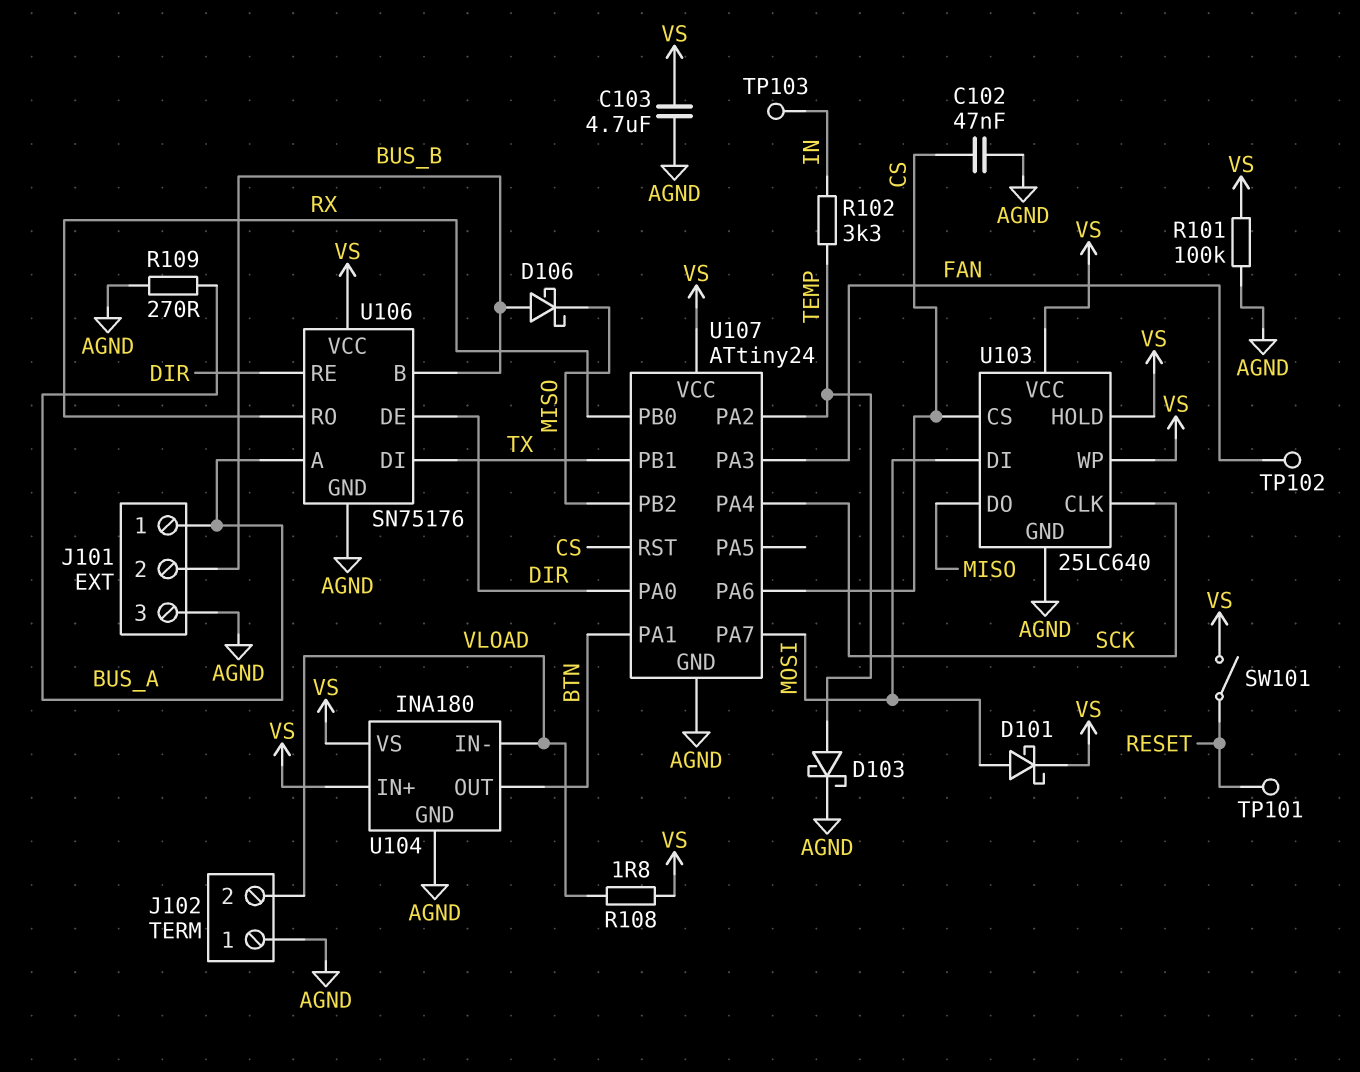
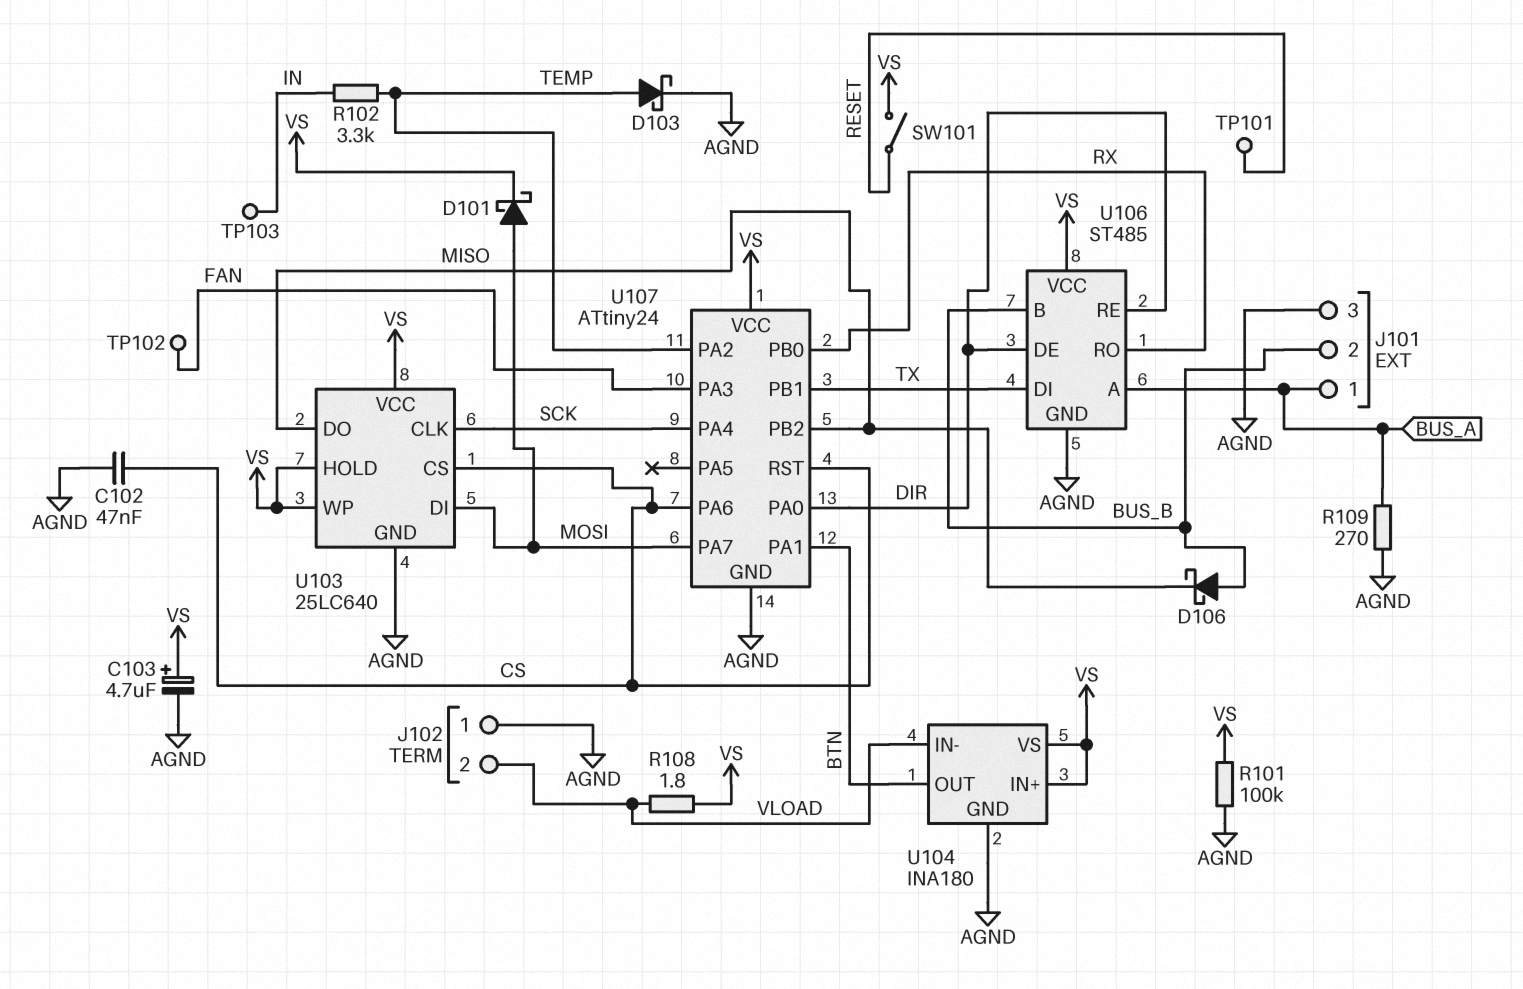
C103: 4.7uF (AGND, VS) -> 4.7uF (plus VS, minus AGND)
U106: SN75176 -> ST485

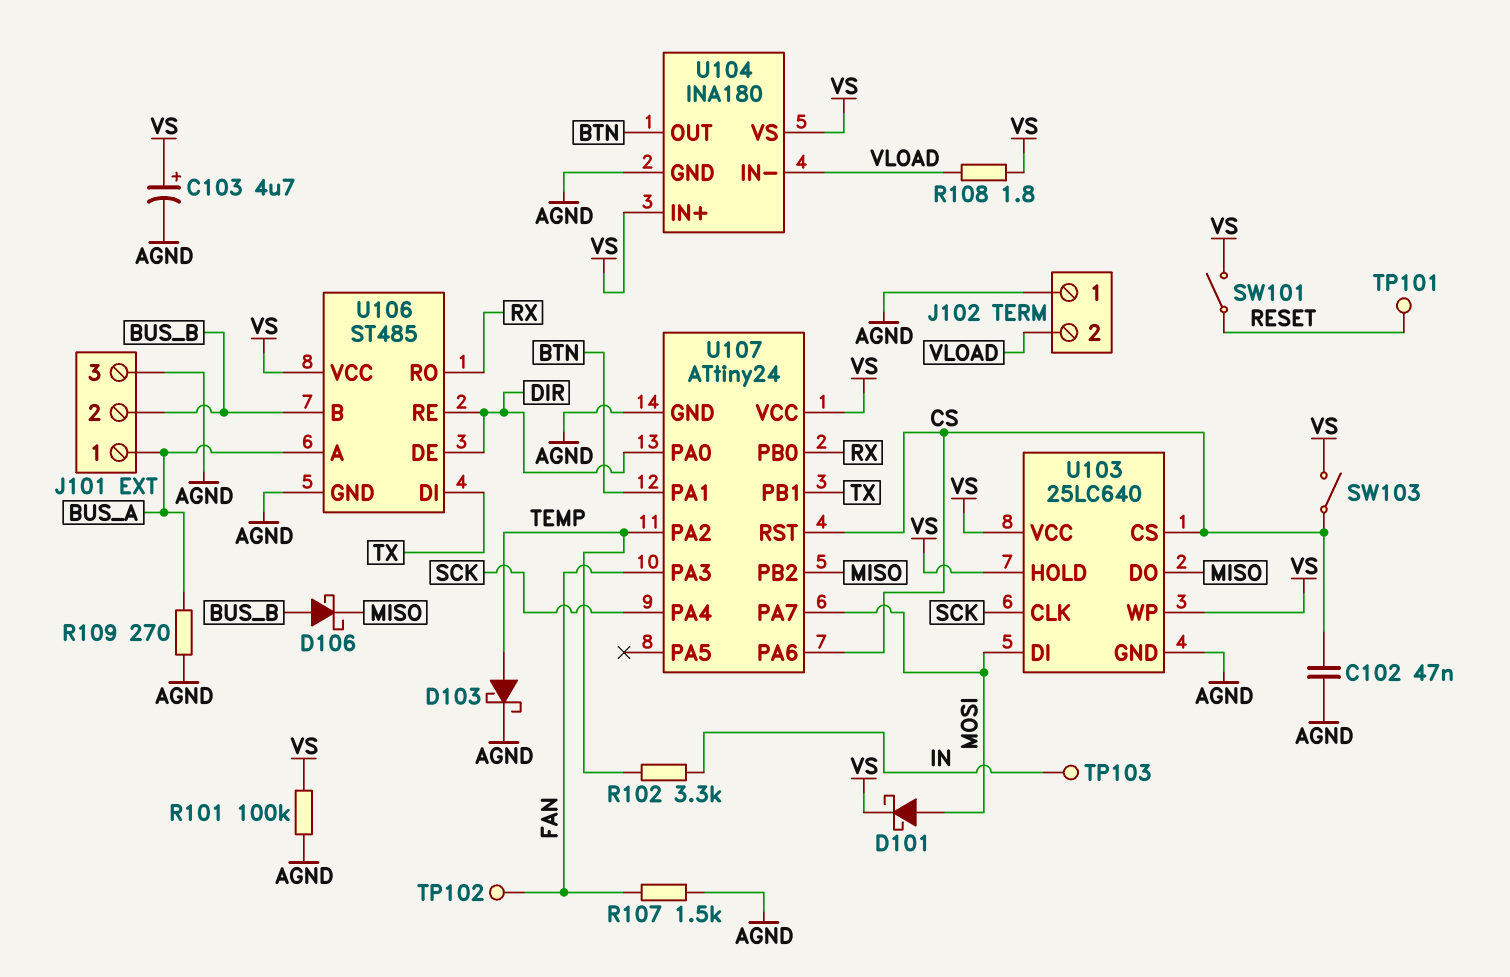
R107: none -> 1.5k (AGND, FAN)
SW103: none -> switch (CS, VS)

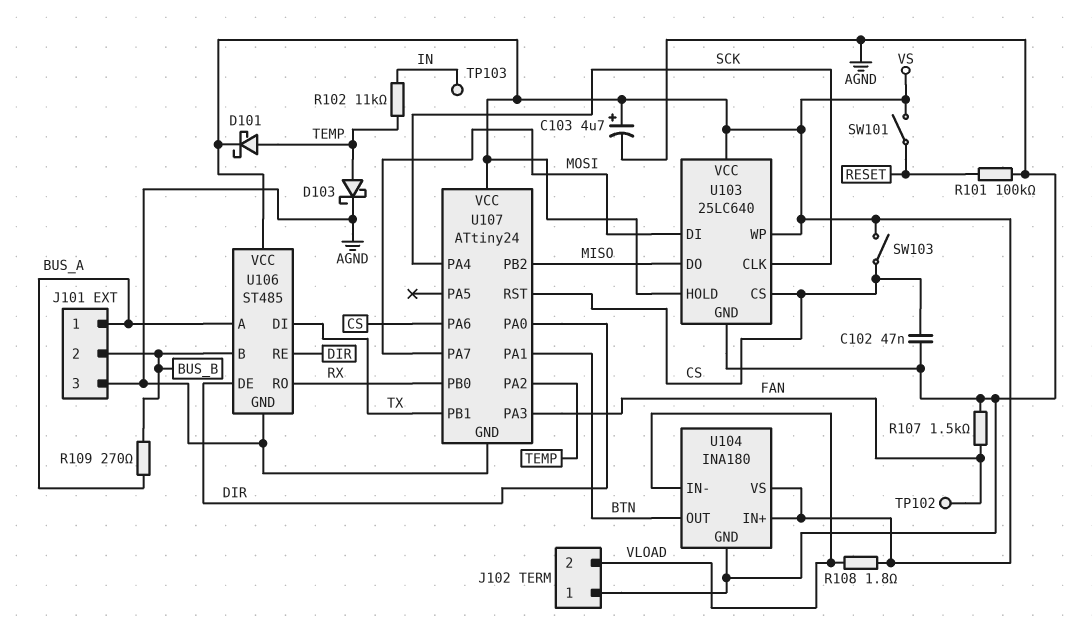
D101: schottky (A MOSI, K VS) -> schottky (A TEMP, K VS)
D106: schottky (A BUS_B, K MISO) -> none
R101: 100k (AGND, VS) -> 100k (AGND, RESET)
R102: 3.3k (IN, TEMP) -> 11k (IN, TEMP)
R109: 270 (AGND, BUS_A) -> 270 (BUS_A, BUS_B)
TP101: test point (RESET) -> none

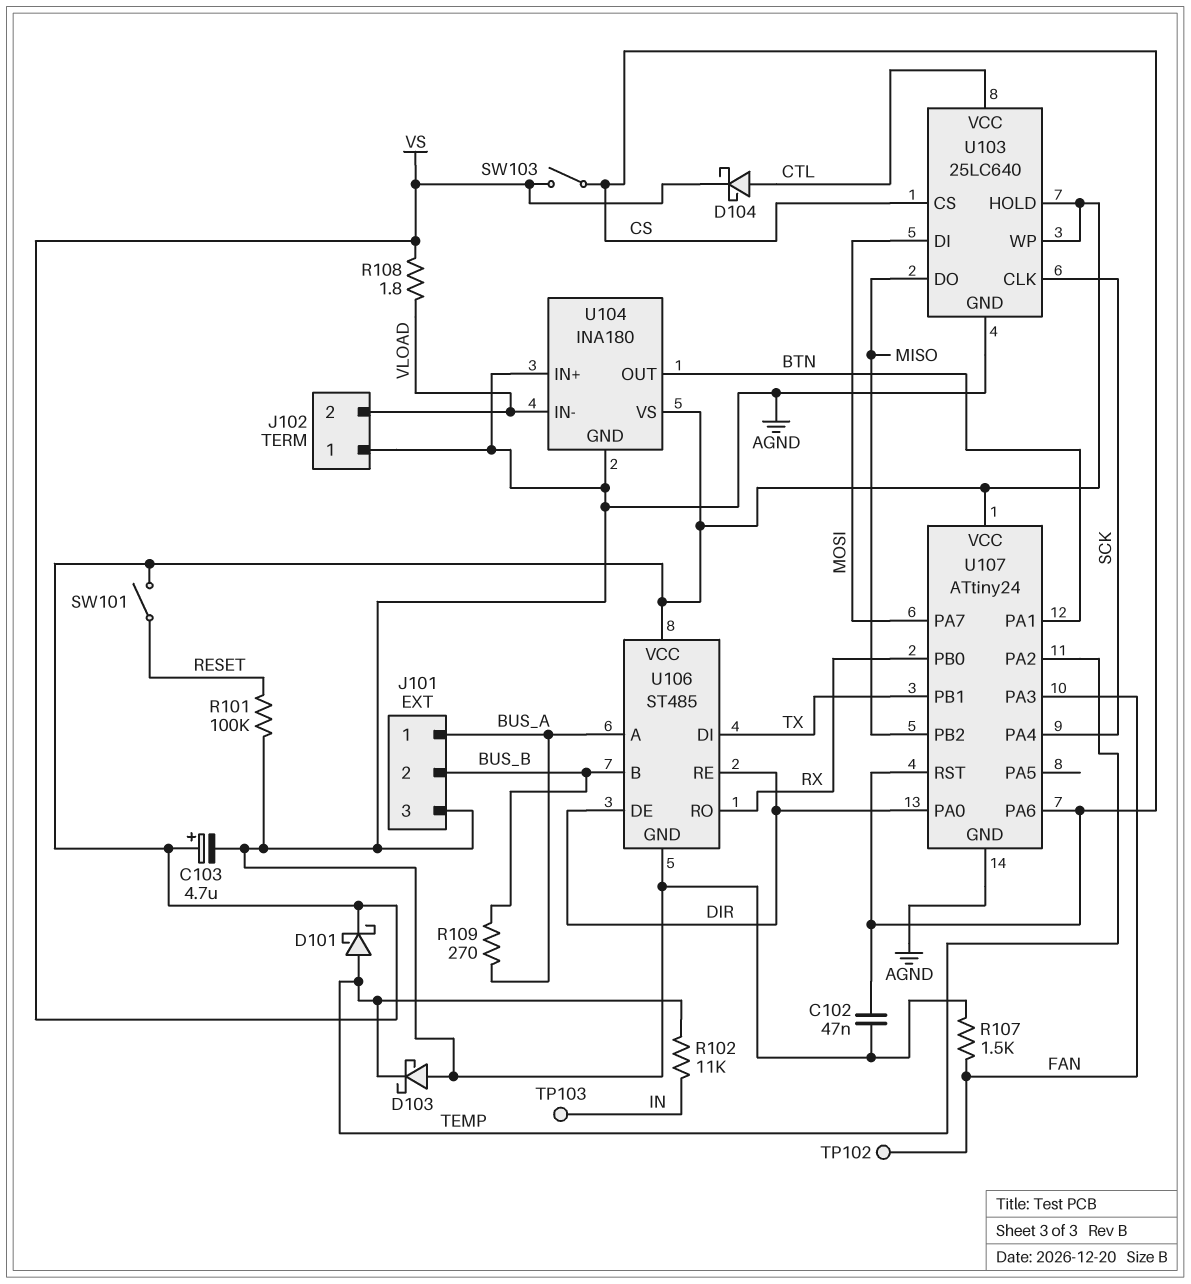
D103: schottky (A TEMP, K AGND) -> schottky (A AGND, K TEMP)
D104: none -> schottky (A CTL, K VS)
U103 pin VCC: VS -> CTL
U104 pin IN+: VS -> AGND

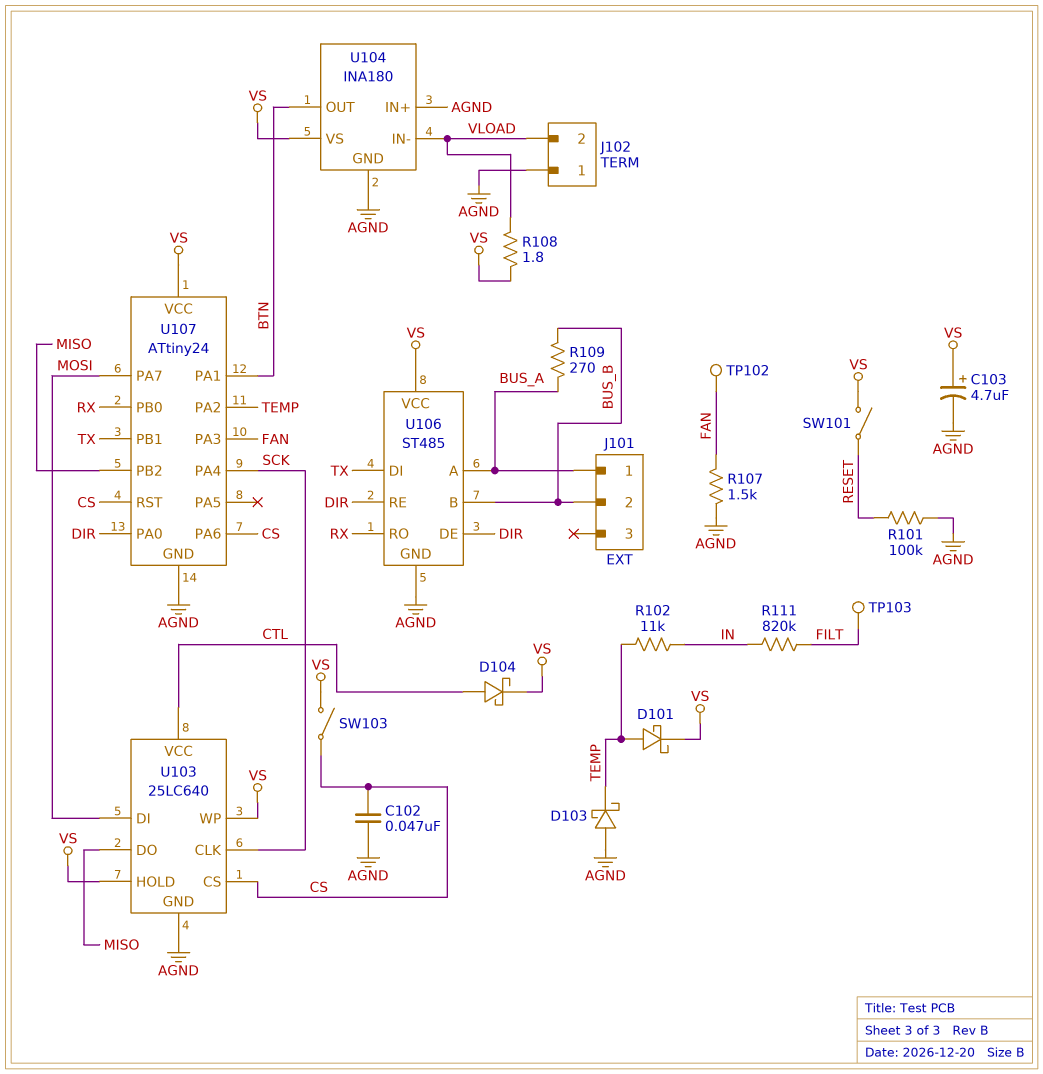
J101 pin 3: AGND -> none
R111: none -> 820k (FILT, IN)
TP103: test point (IN) -> test point (FILT)

